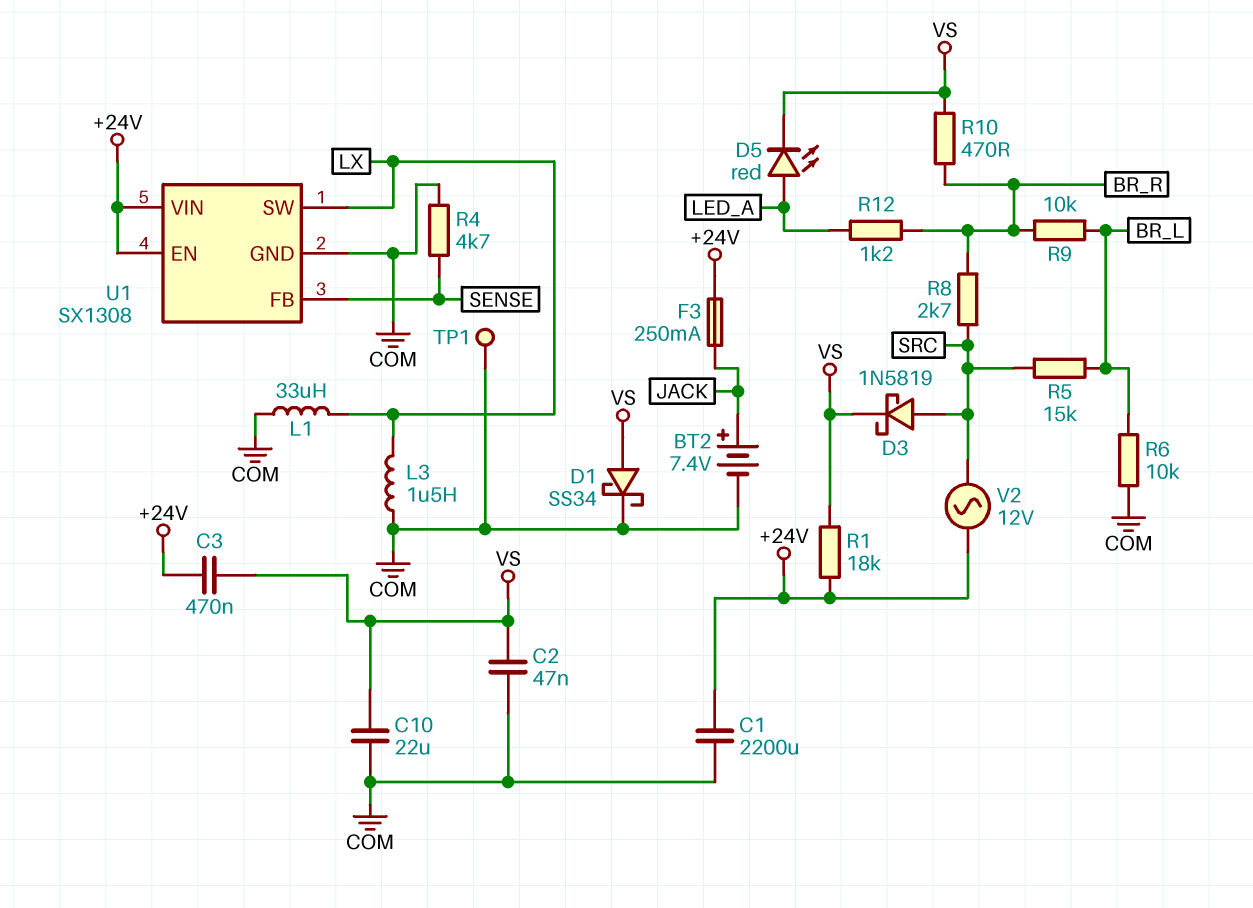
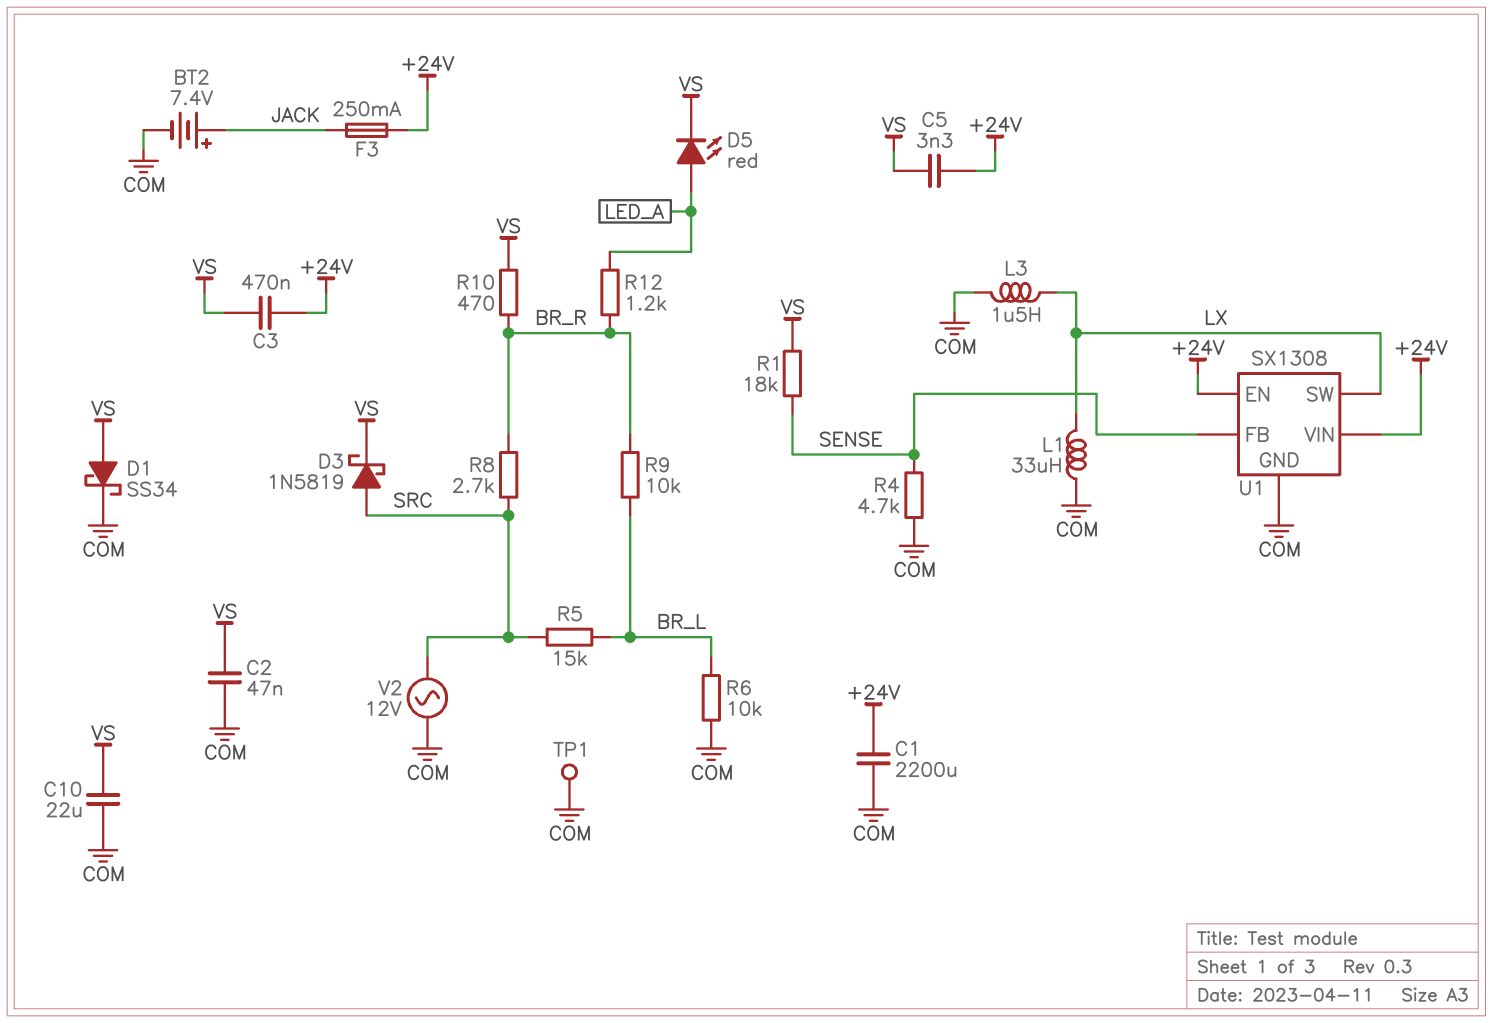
C5: none -> 3.3nF (+24V, VS)
R1: 18k (+24V, VS) -> 18k (SENSE, VS)
V2: AC 12V (+24V, SRC) -> AC 12V (COM, SRC)

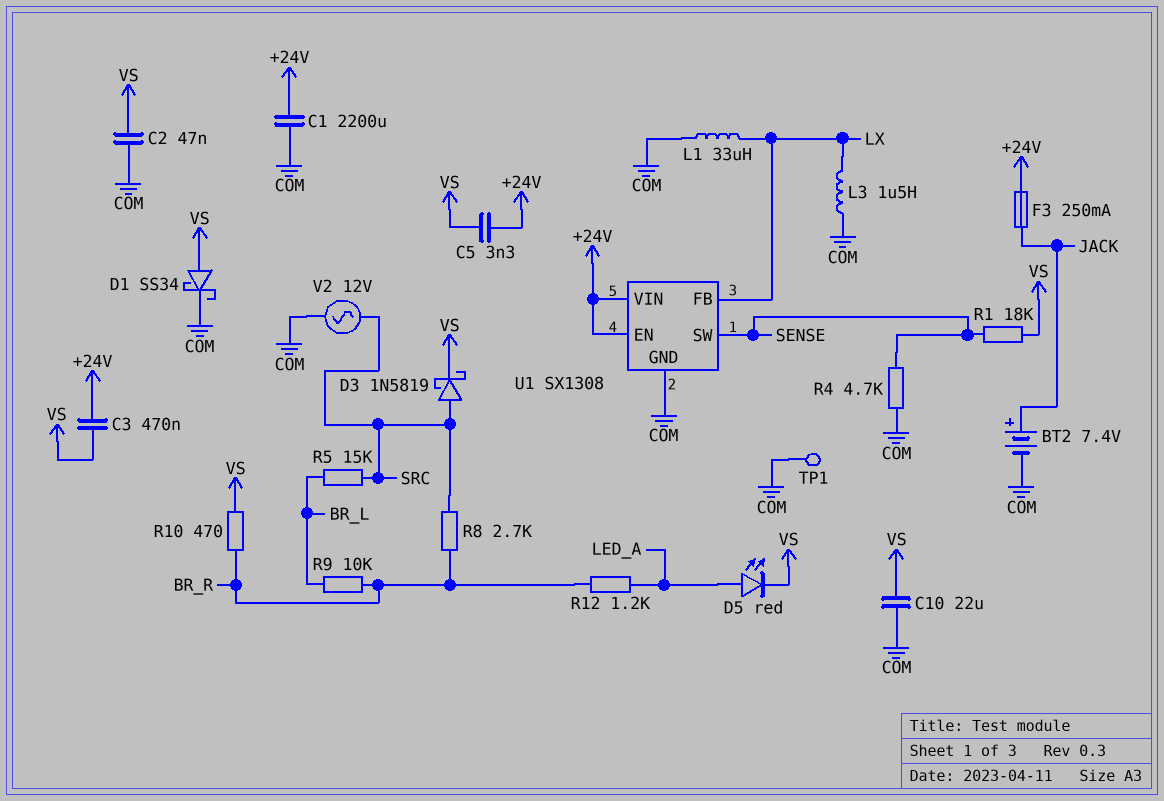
R6: 10k (BR_L, COM) -> none
U1 pin FB: SENSE -> LX
U1 pin SW: LX -> SENSE

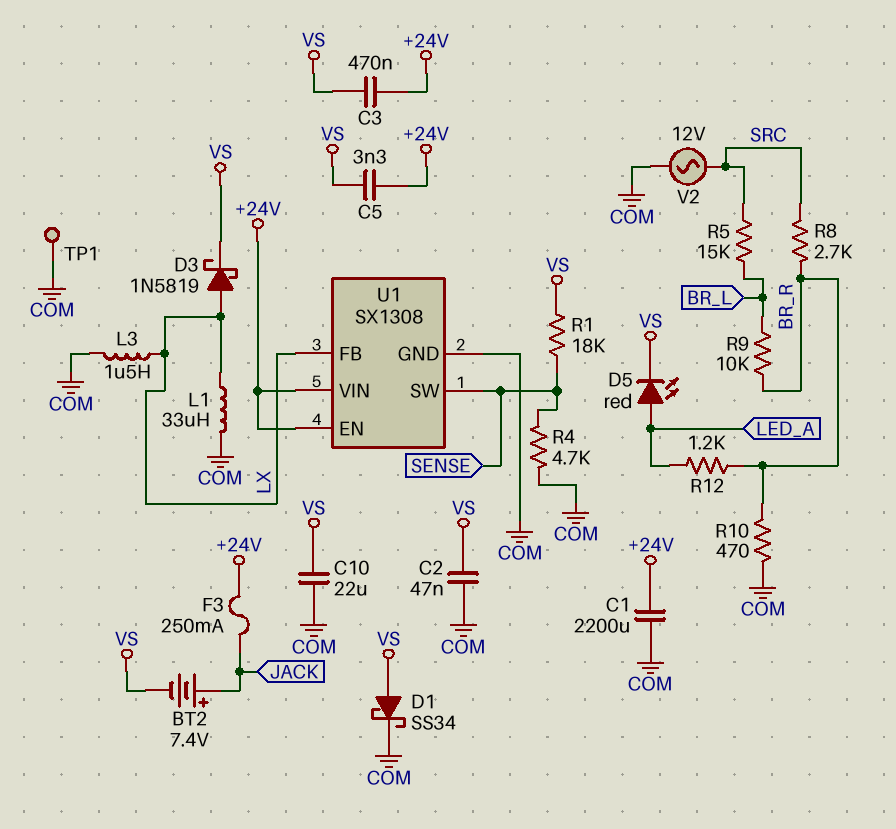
BT2: 7.4V (plus JACK, minus COM) -> 7.4V (plus JACK, minus VS)
D3: schottky 1N5819 (A SRC, K VS) -> schottky 1N5819 (A LX, K VS)
R10: 470 (BR_R, VS) -> 470 (BR_R, COM)

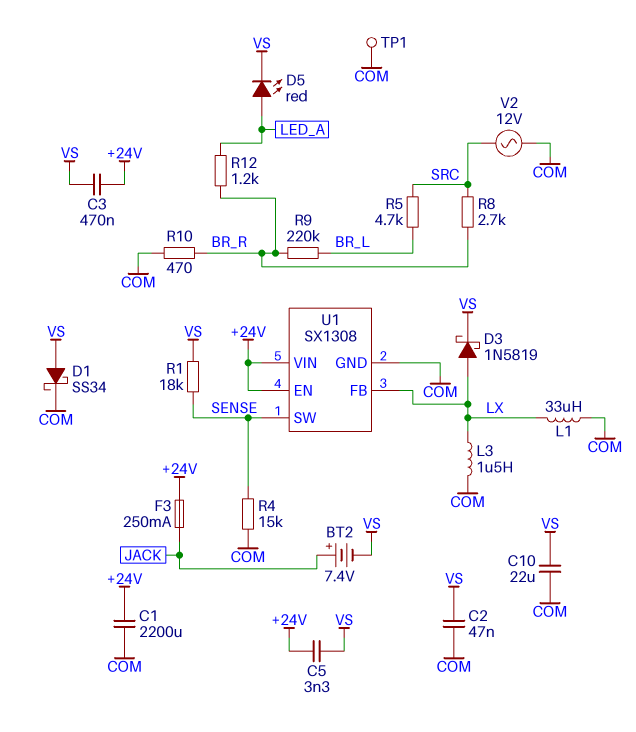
R4: 4.7k (COM, SENSE) -> 15k (COM, SENSE)
R5: 15k (BR_L, SRC) -> 4.7k (BR_L, SRC)
R9: 10k (BR_L, BR_R) -> 220k (BR_L, BR_R)

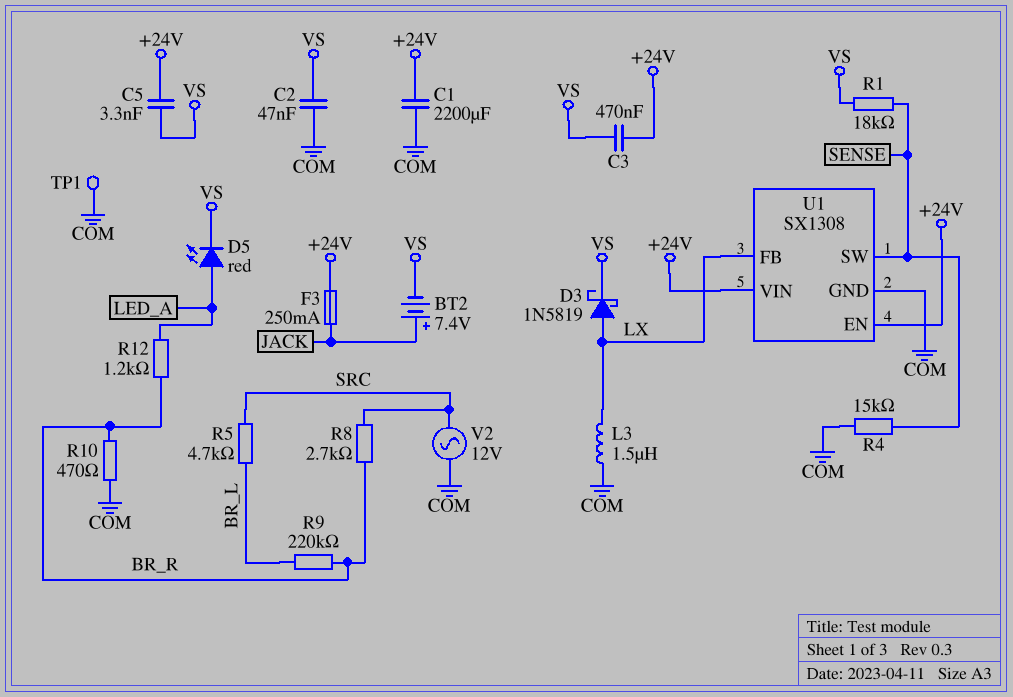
C10: 22uF (COM, VS) -> none
D1: schottky SS34 (A VS, K COM) -> none
L1: 33uH (COM, LX) -> none

